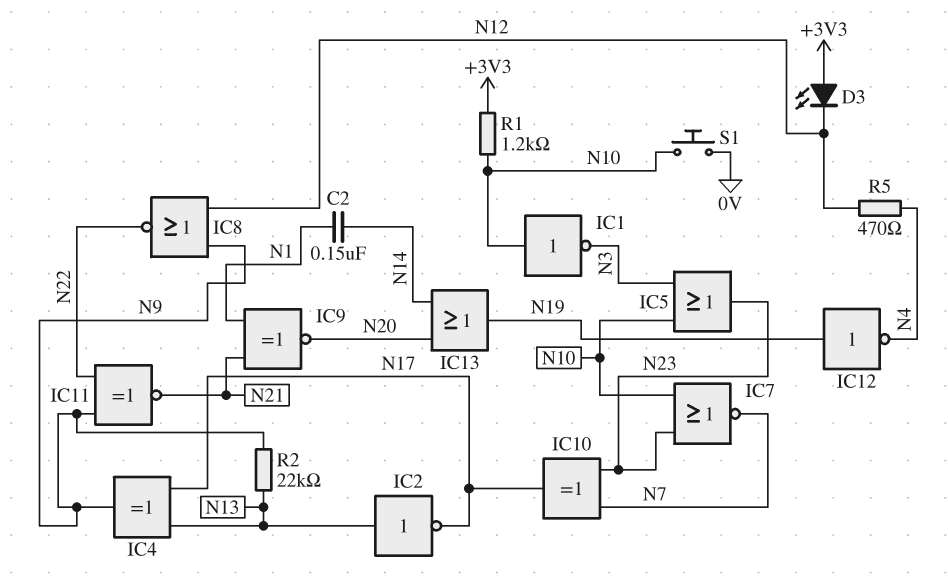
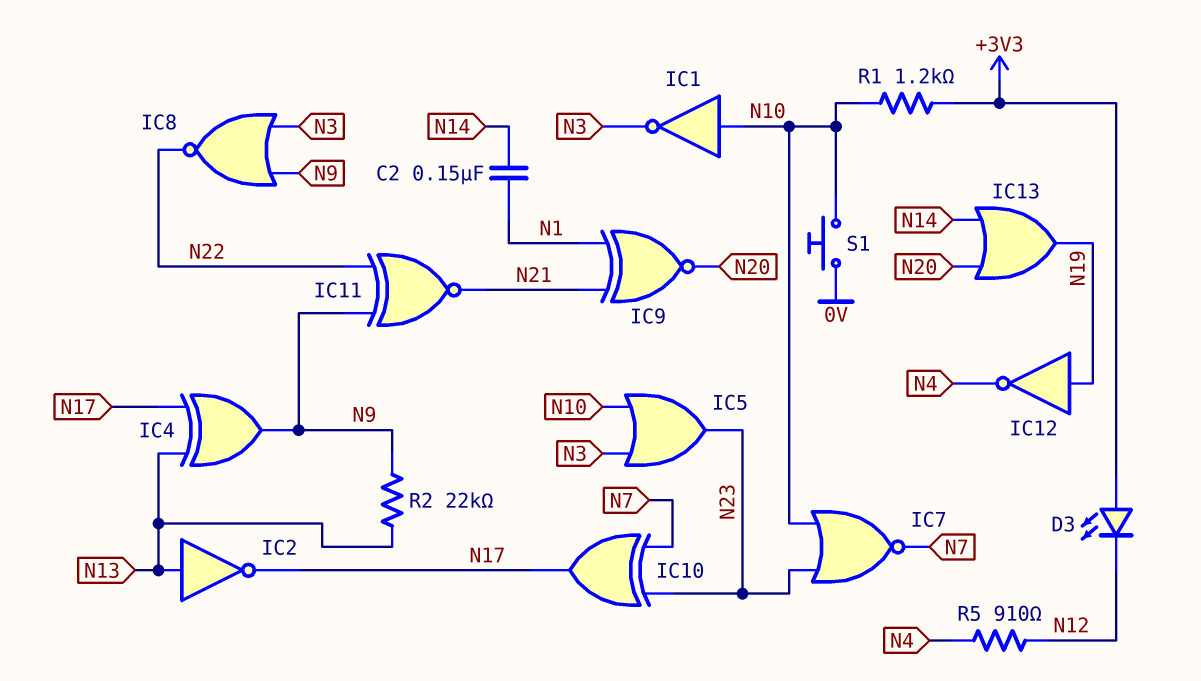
IC8: NOR (in N9, in N12, out N22) -> NOR (in N3, in N9, out N22)
R5: 470 (N4, N12) -> 910 (N4, N12)

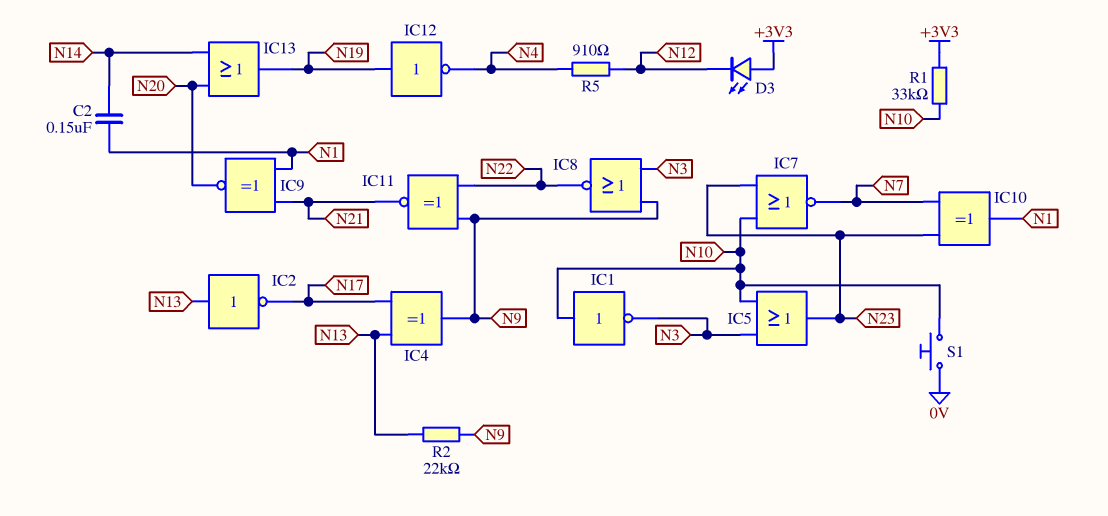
IC10: XOR (in N7, in N23, out N17) -> XOR (in N7, in N23, out N1)
R1: 1.2k (+3V3, N10) -> 33k (+3V3, N10)

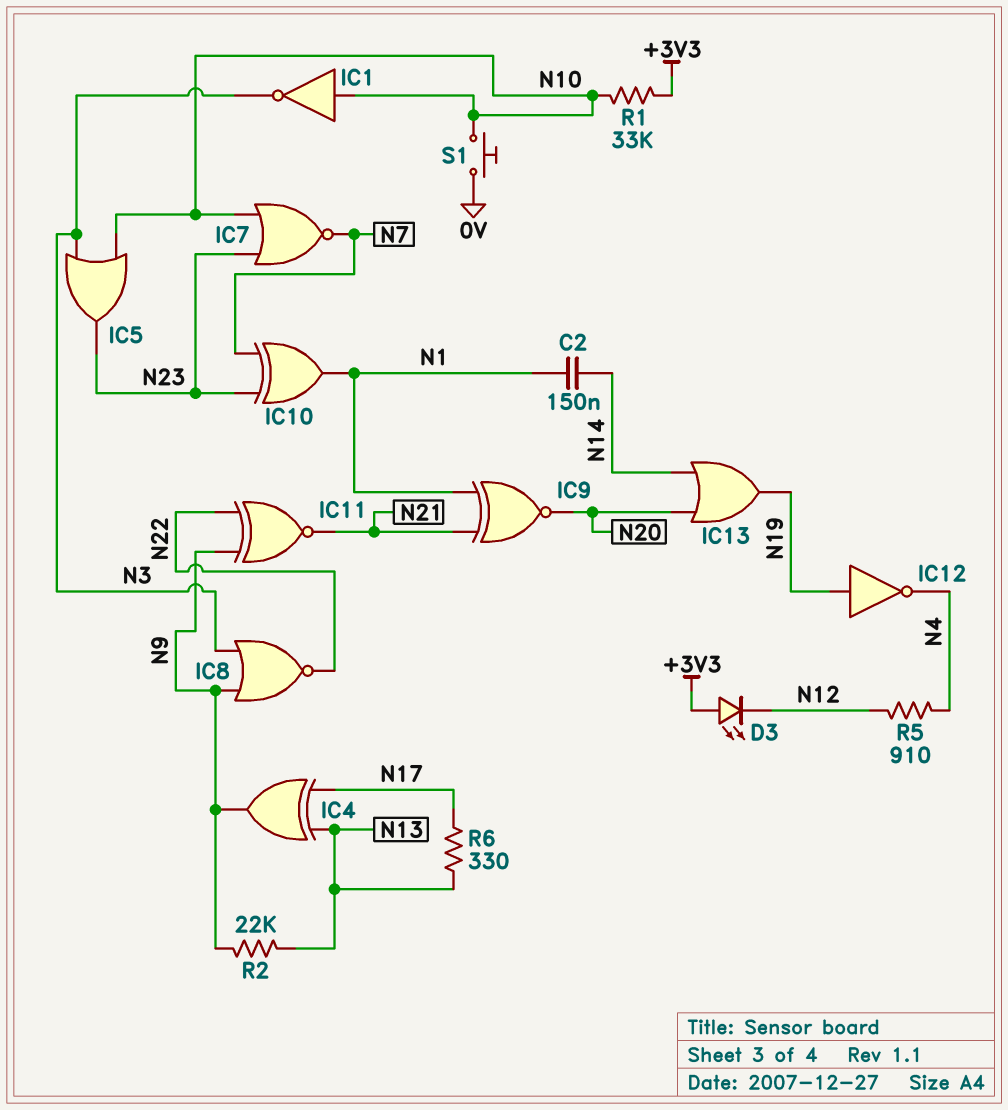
IC2: NOT (in N13, out N17) -> none
R6: none -> 330 (N13, N17)

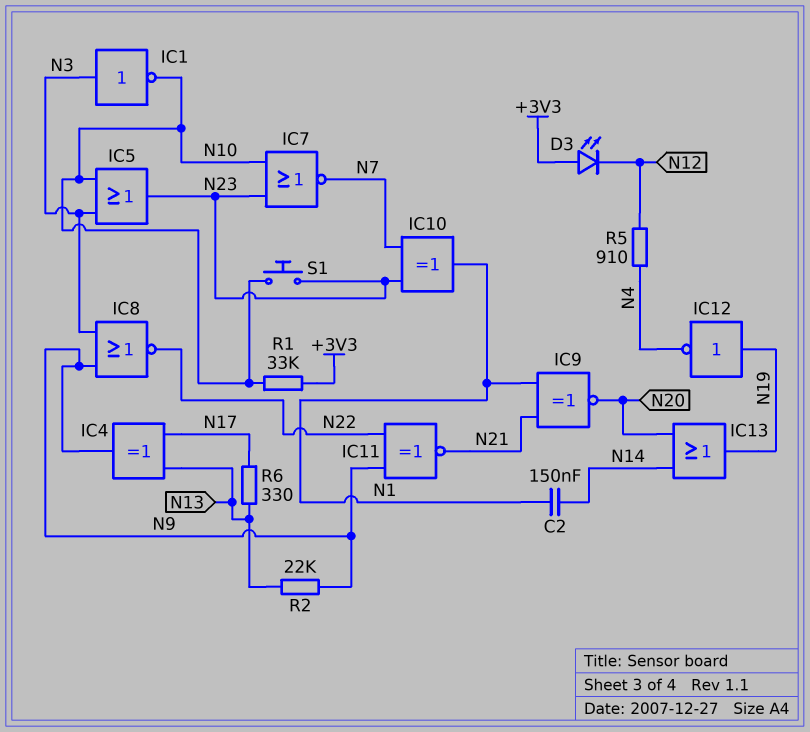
IC1: NOT (in N10, out N3) -> NOT (in N3, out N10)
S1: button (0V, N10) -> button (N10, N23)

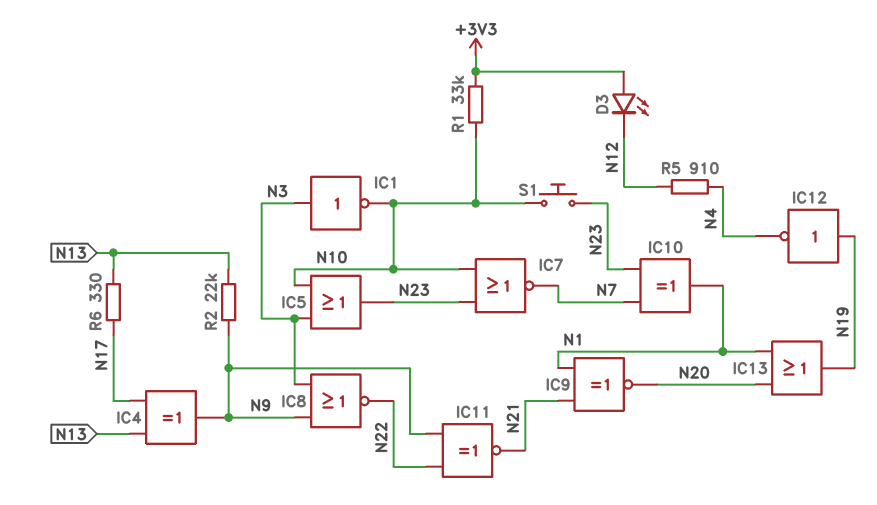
C2: 150nF (N1, N14) -> none
IC13: OR (in N14, in N20, out N19) -> OR (in N1, in N20, out N19)

